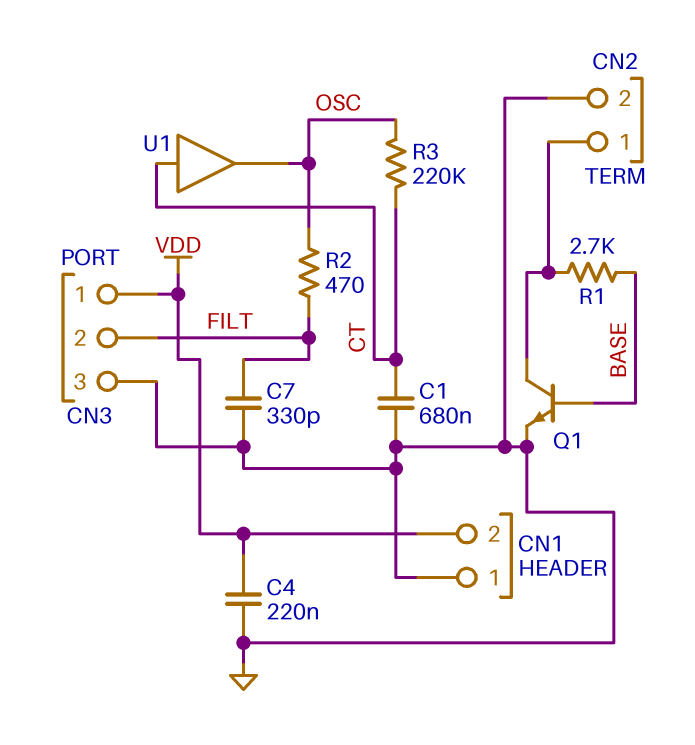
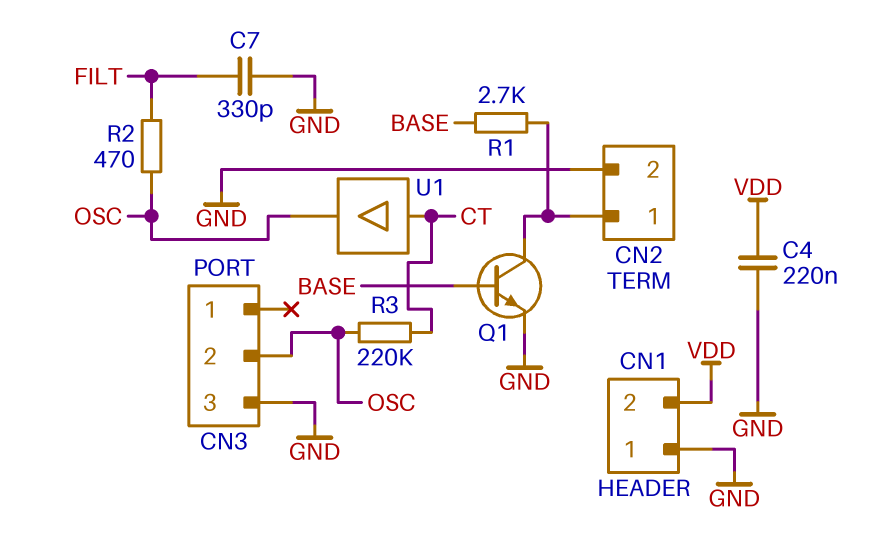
C1: 680nF (CT, GND) -> none
CN3 pin 1: VDD -> none
CN3 pin 2: FILT -> OSC

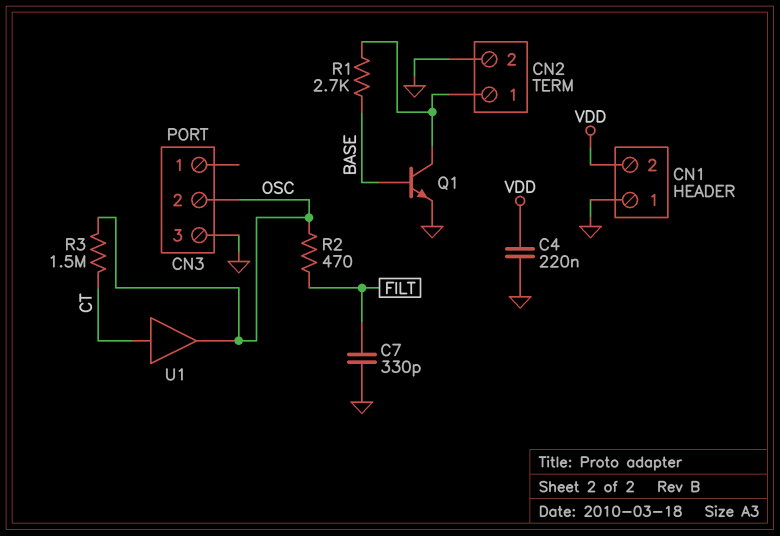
R3: 220k (CT, OSC) -> 1.5M (CT, OSC)

